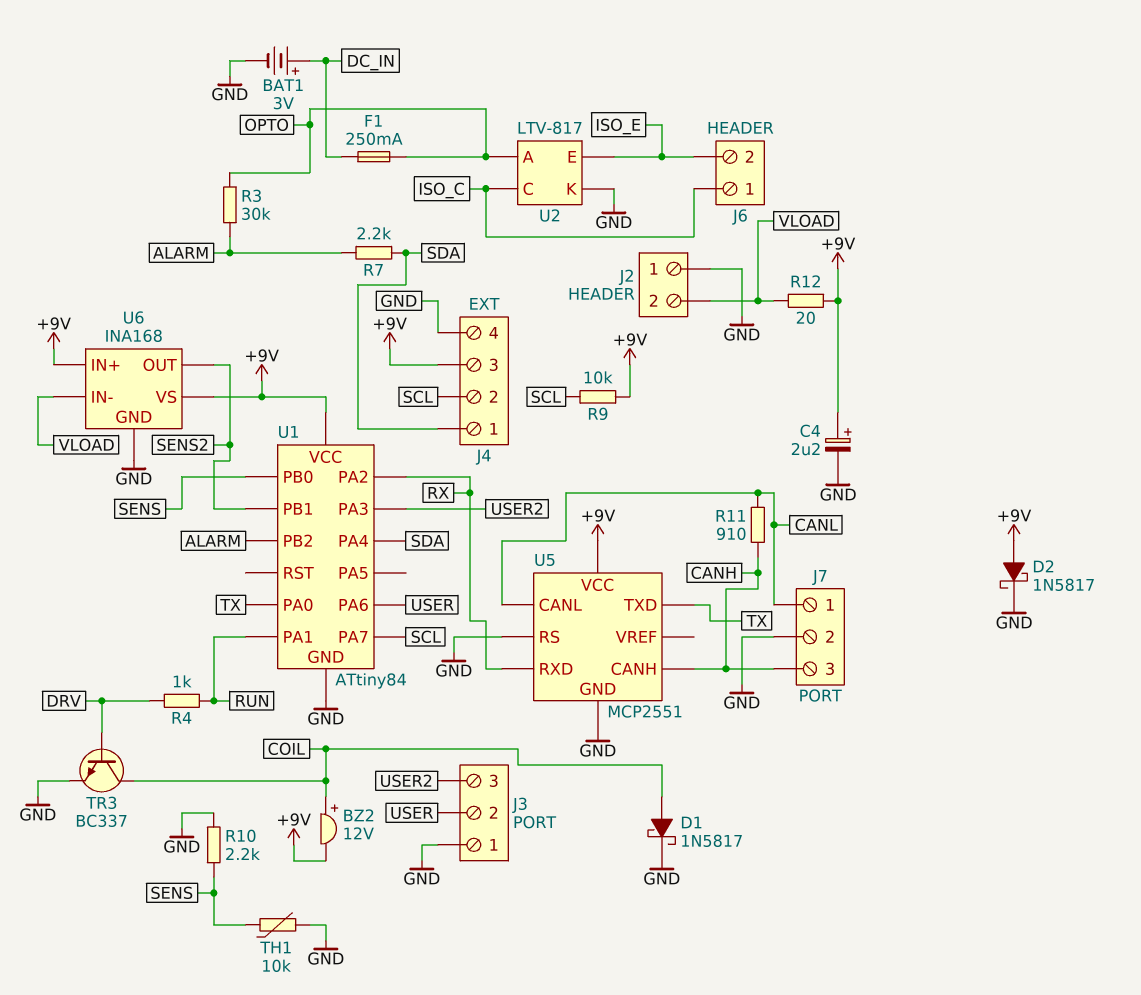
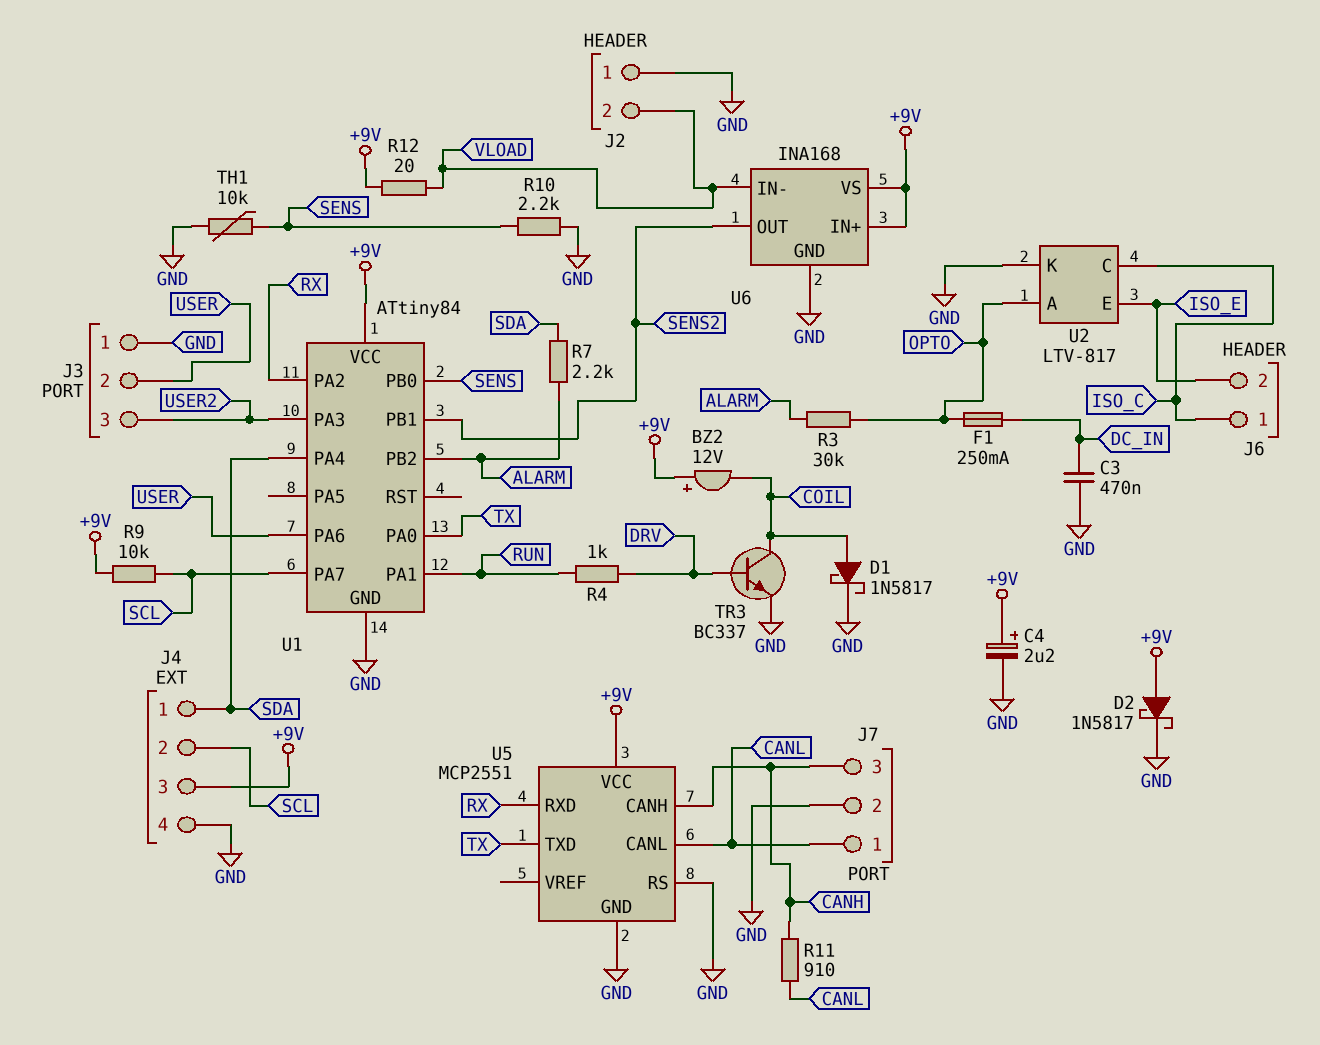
BAT1: 3V (plus DC_IN, minus GND) -> none
BZ2: buzzer 12V (plus COIL, minus +9V) -> buzzer 12V (plus +9V, minus COIL)
C3: none -> 470nF (DC_IN, GND)

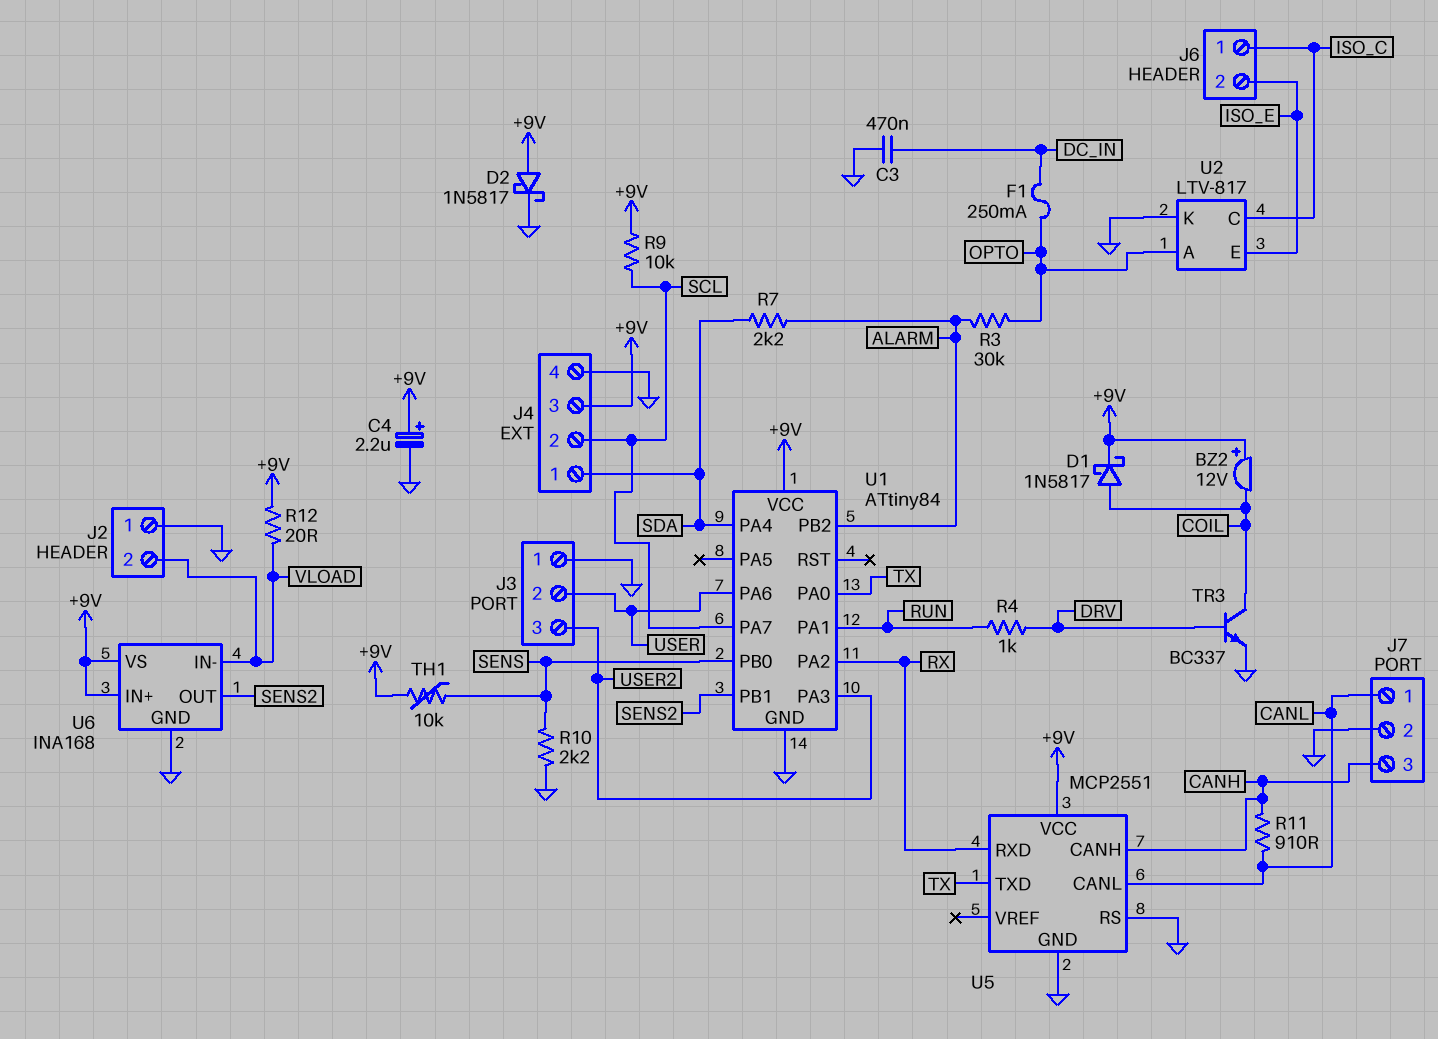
D1: schottky 1N5817 (A COIL, K GND) -> schottky 1N5817 (A COIL, K +9V)
TH1: 10k (GND, SENS) -> 10k (+9V, SENS)

